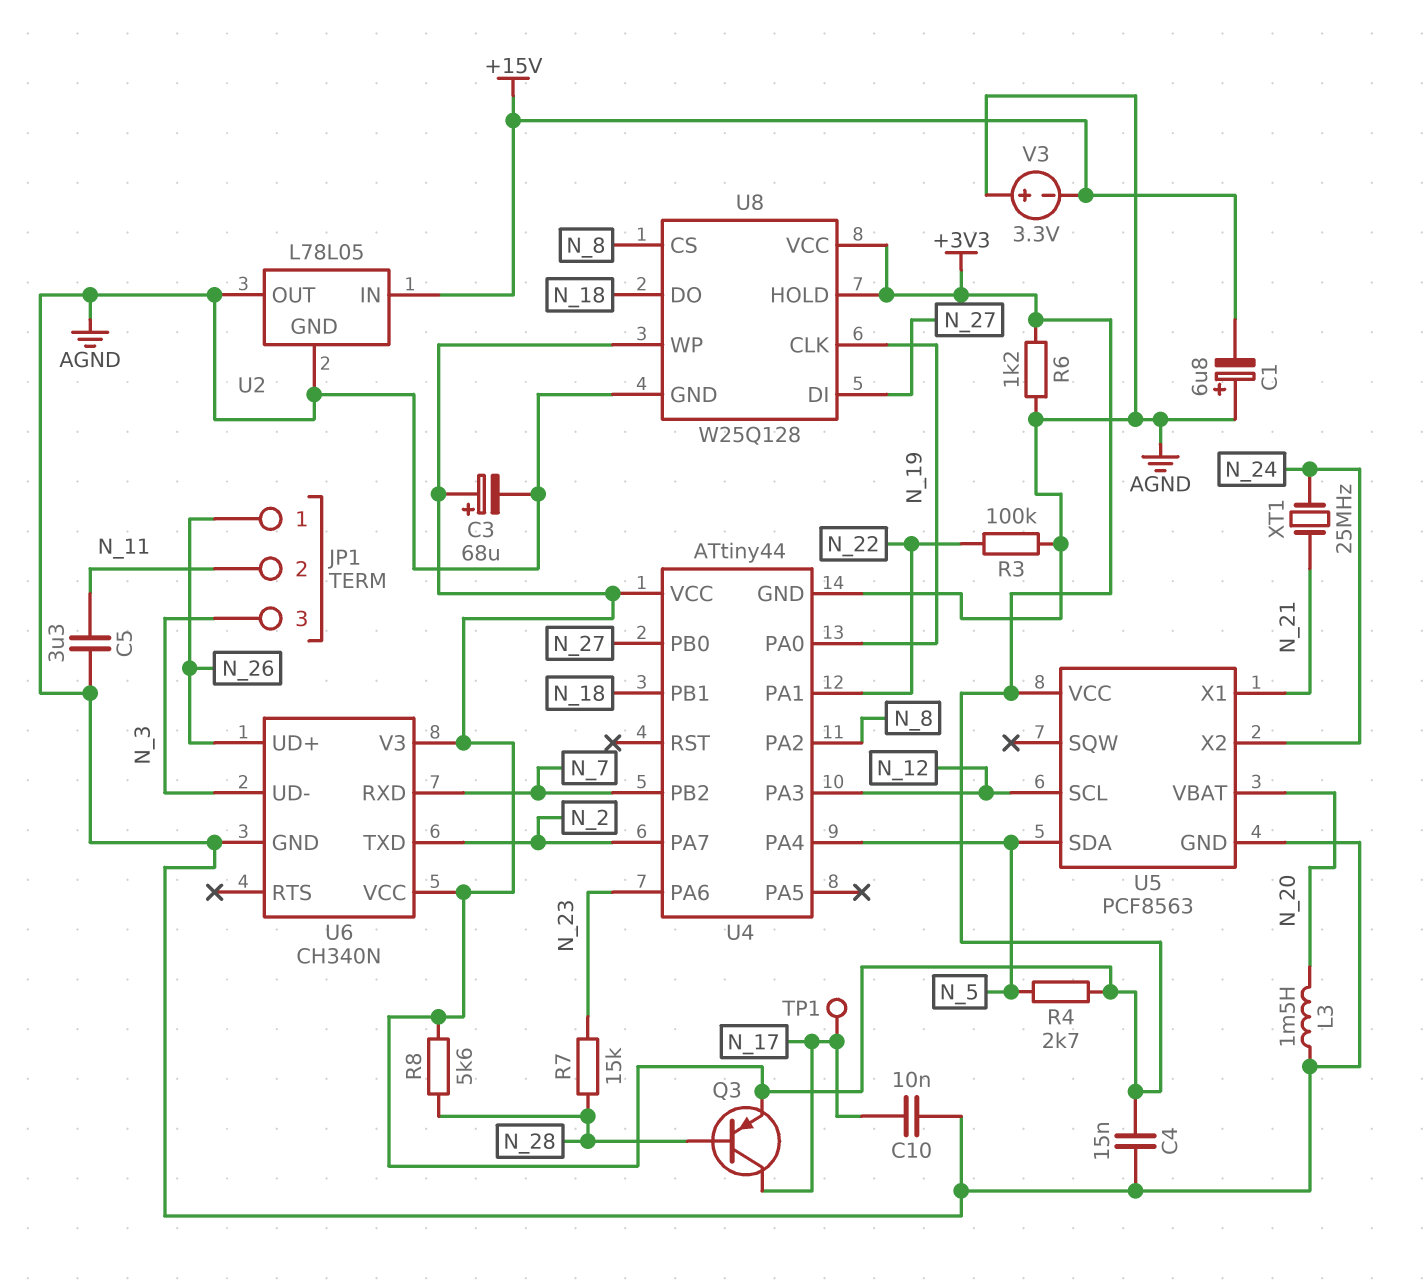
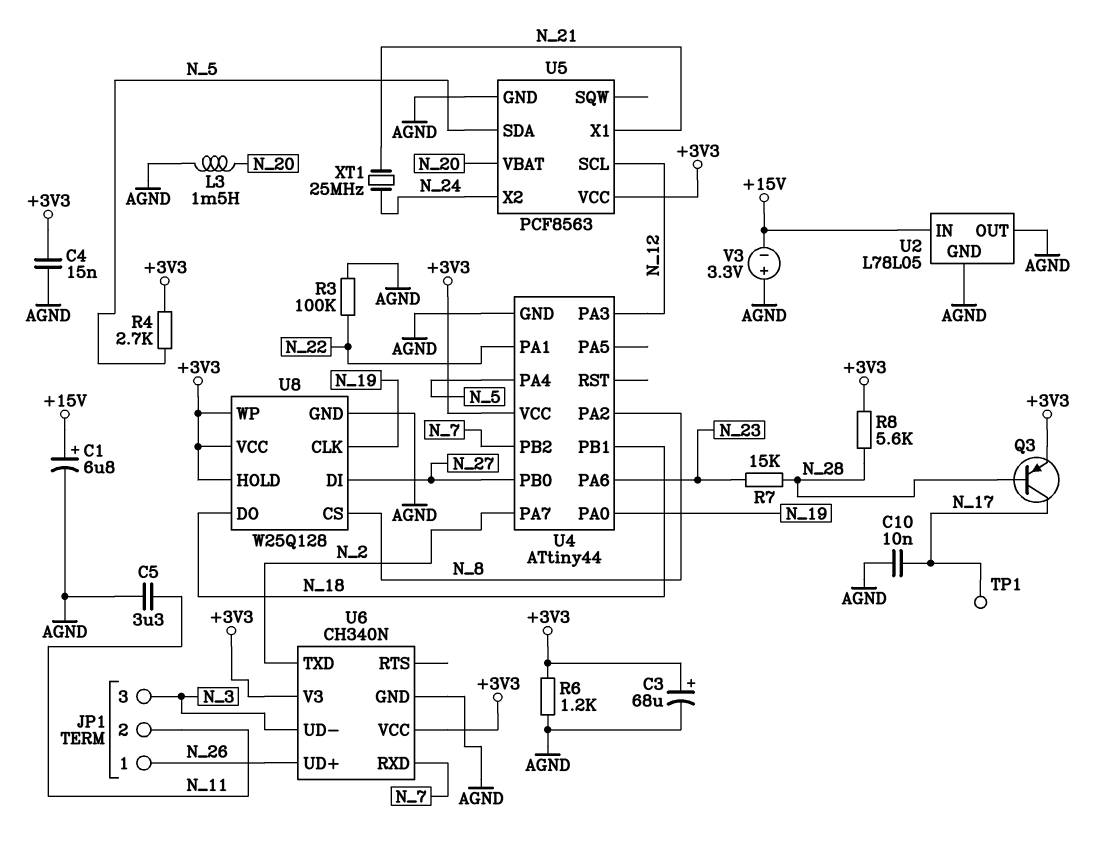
C1: 6.8uF (plus AGND, minus +15V) -> 6.8uF (plus +15V, minus AGND)

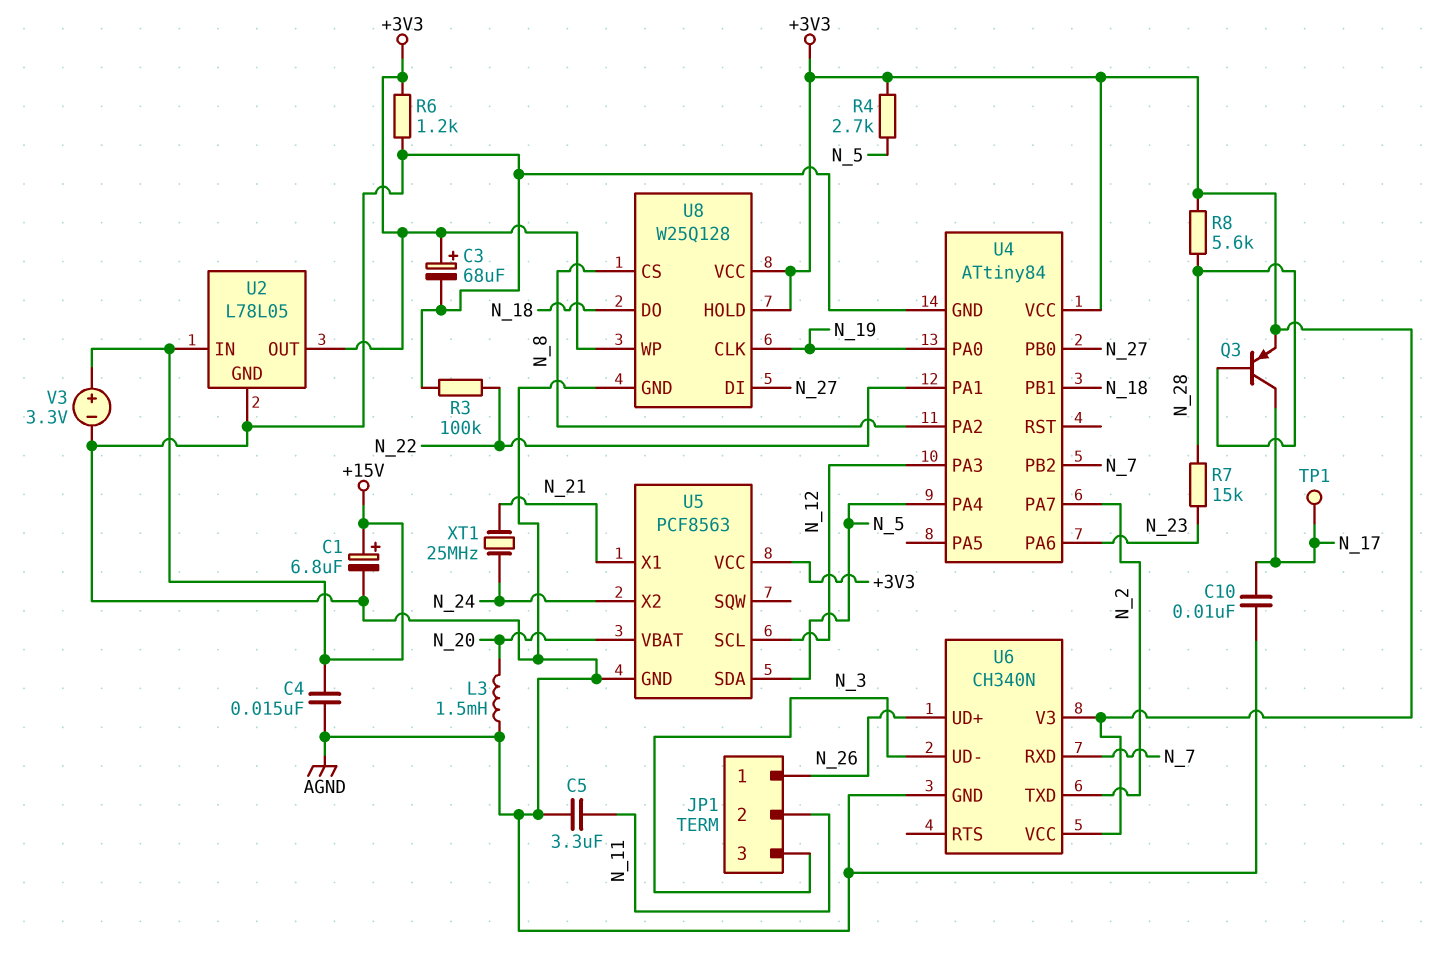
C4: 15nF (+3V3, AGND) -> 15nF (+15V, AGND)
U2 pin OUT: AGND -> +3V3
U4: ATtiny44 -> ATtiny84
V3: 3.3V (plus AGND, minus +15V) -> 3.3V (plus +15V, minus AGND)

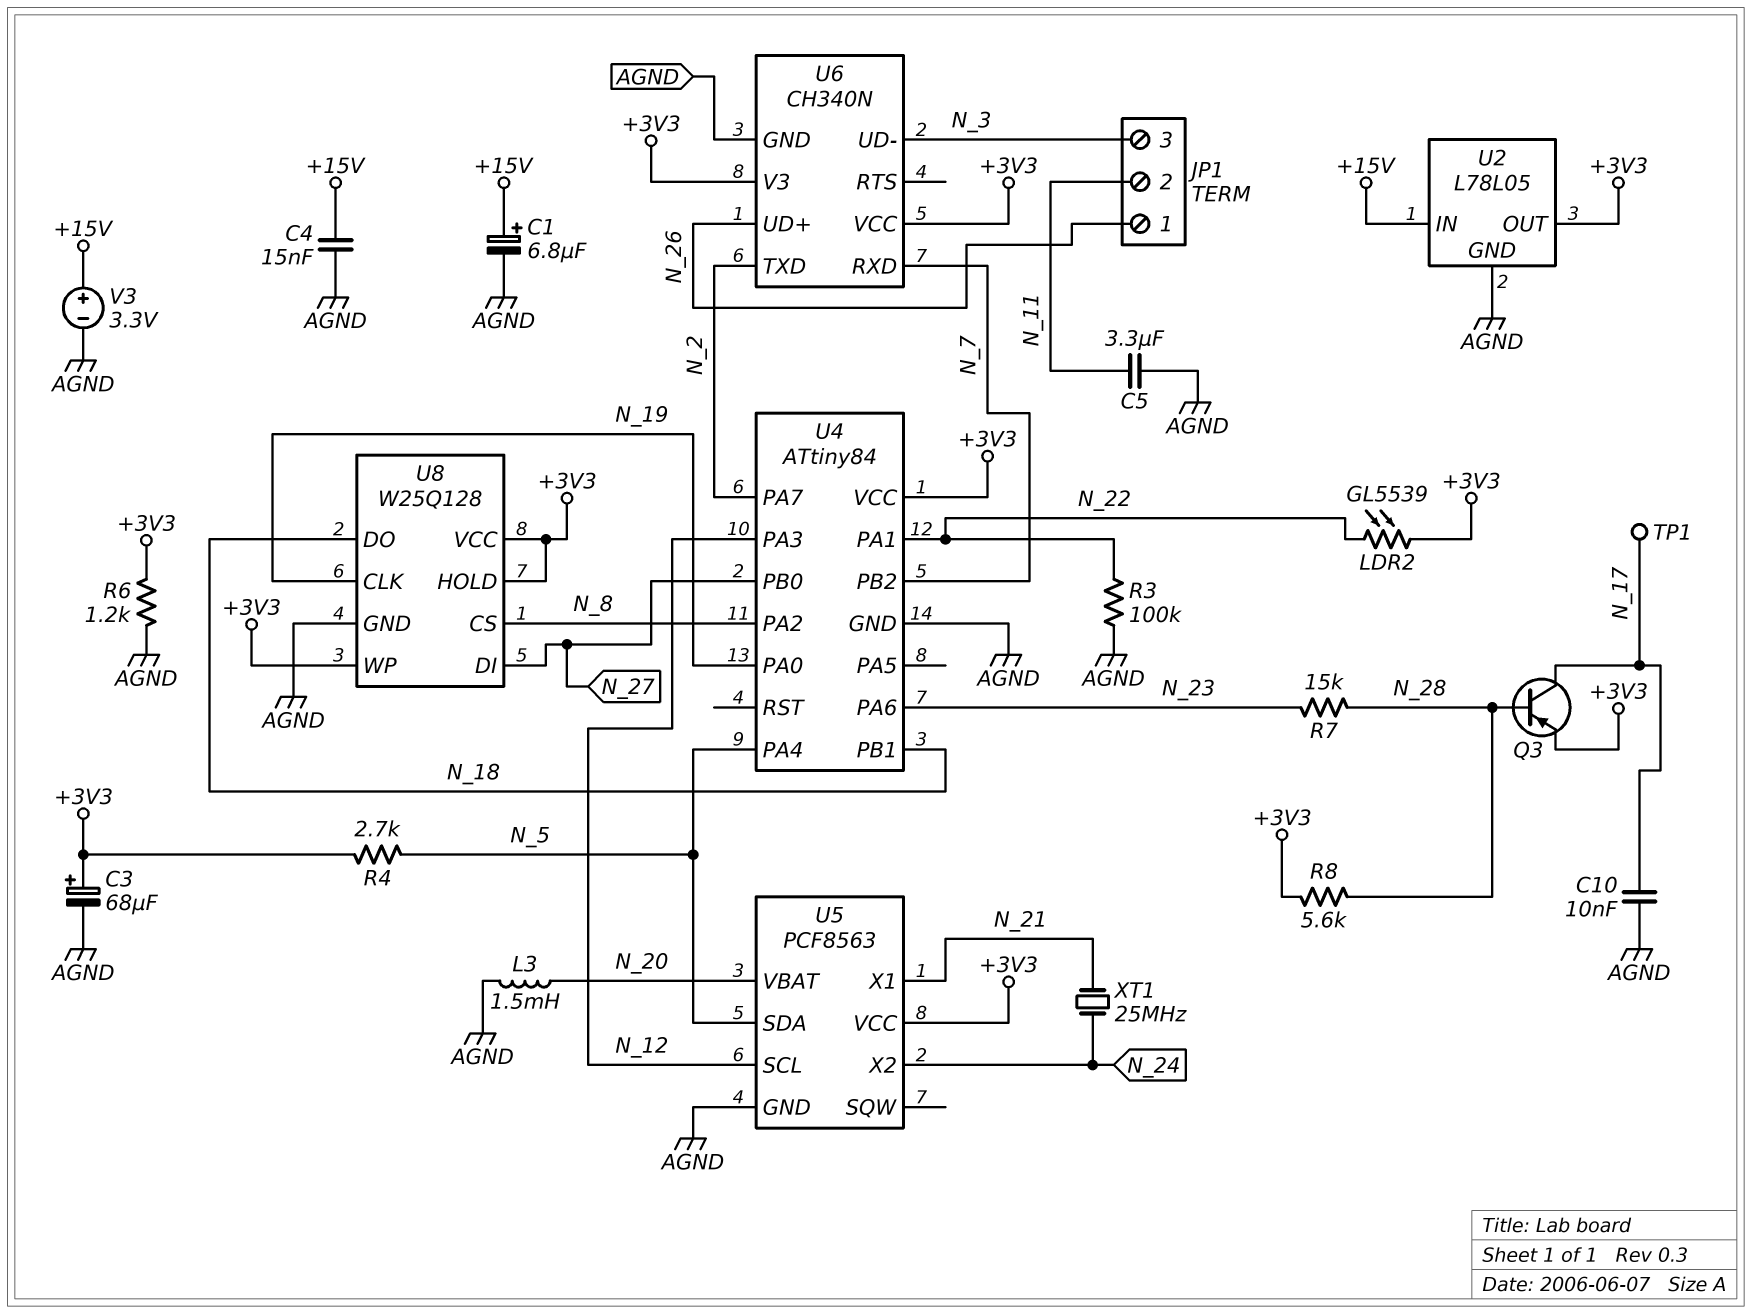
LDR2: none -> GL5539 (+3V3, N_22)

